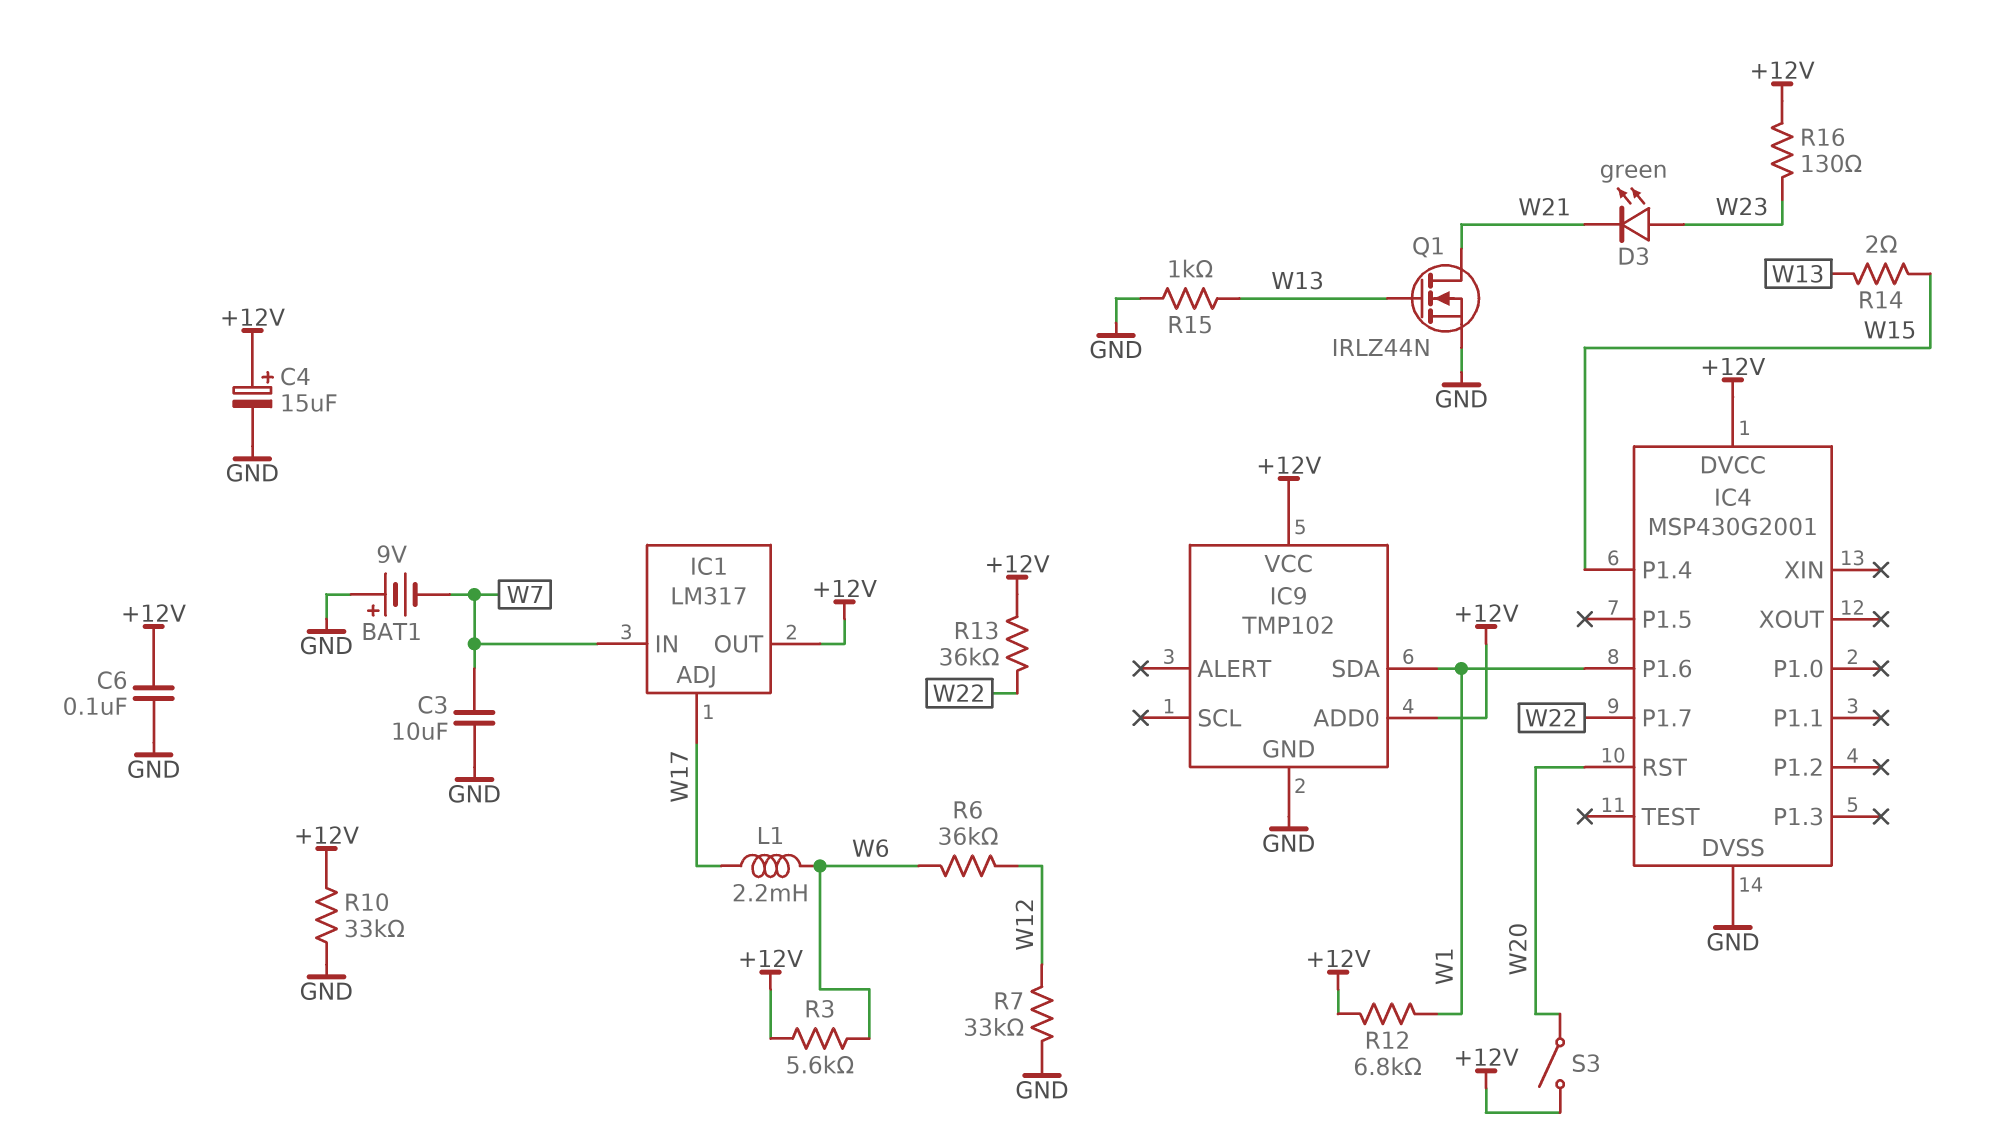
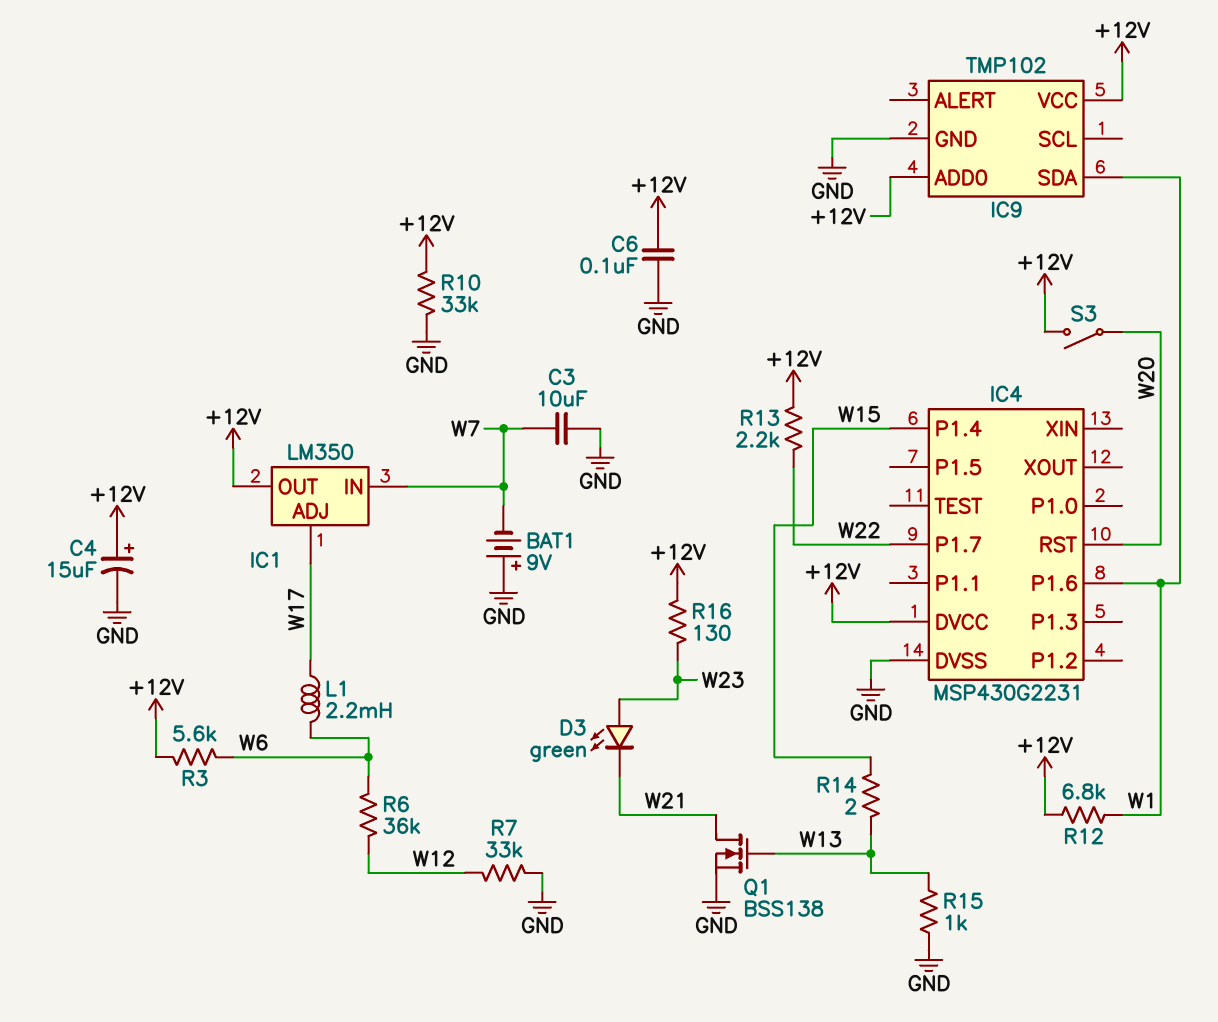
IC1: LM317 -> LM350
IC4: MSP430G2001 -> MSP430G2231
Q1: NMOS IRLZ44N (G W13, D W21, S GND) -> NMOS BSS138 (G W13, D W21, S GND)
R13: 36k (+12V, W22) -> 2.2k (+12V, W22)

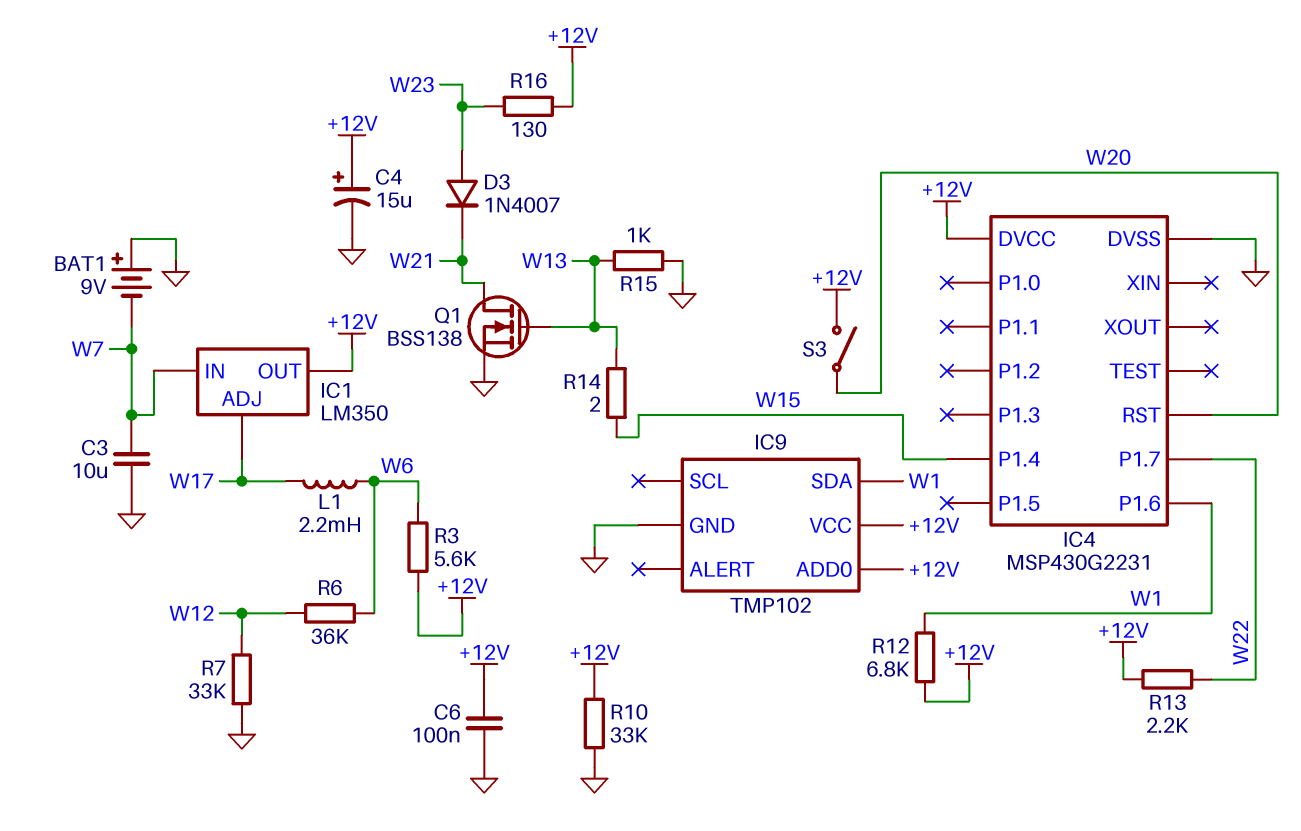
D3: LED green (A W23, K W21) -> diode 1N4007 (A W23, K W21)

